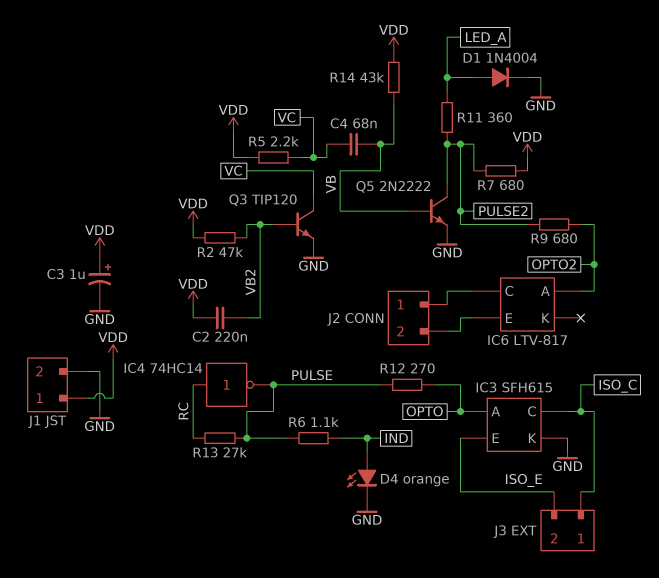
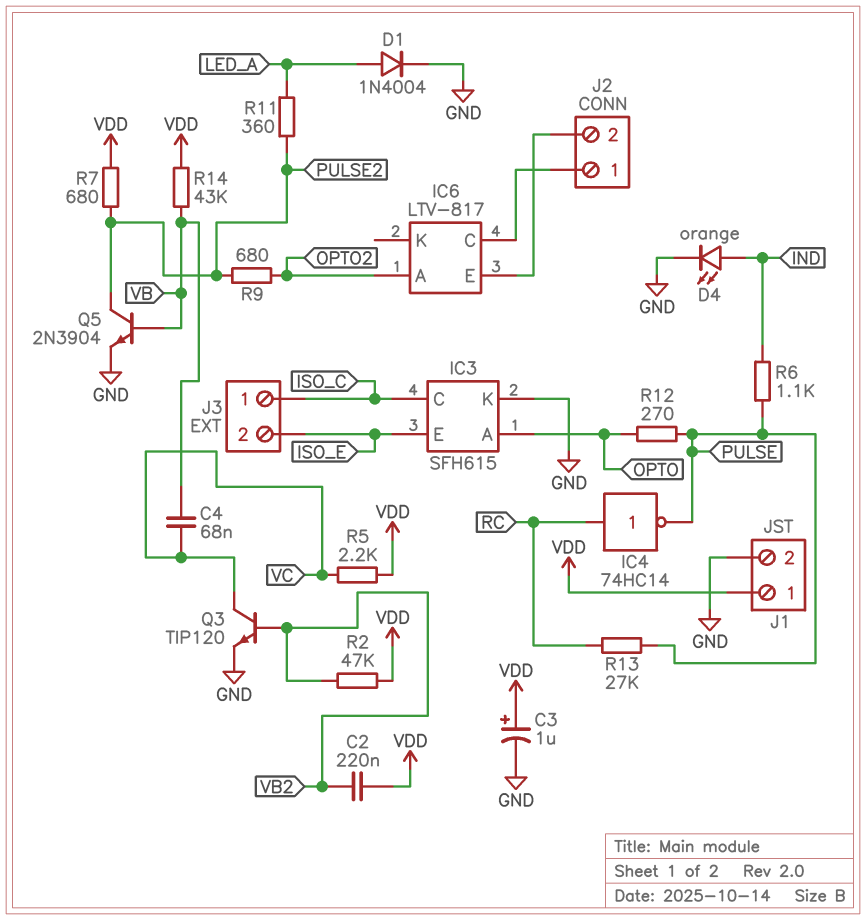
Q5: NPN 2N2222 (B VB, C PULSE2, E GND) -> NPN 2N3904 (B VB, C PULSE2, E GND)

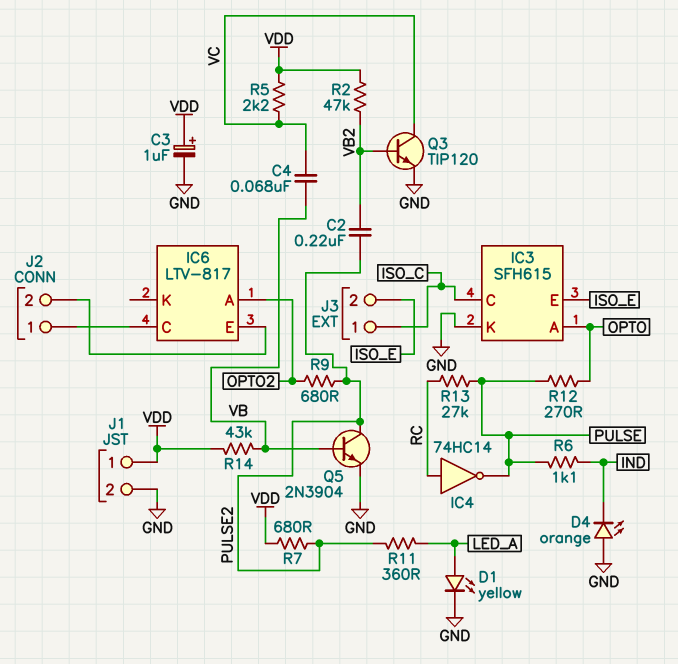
C2: 220nF (VB2, VDD) -> 220nF (PULSE2, VB2)
D1: diode 1N4004 (A LED_A, K GND) -> LED yellow (A LED_A, K GND)
D4: LED orange (A IND, K GND) -> LED orange (A GND, K IND)

